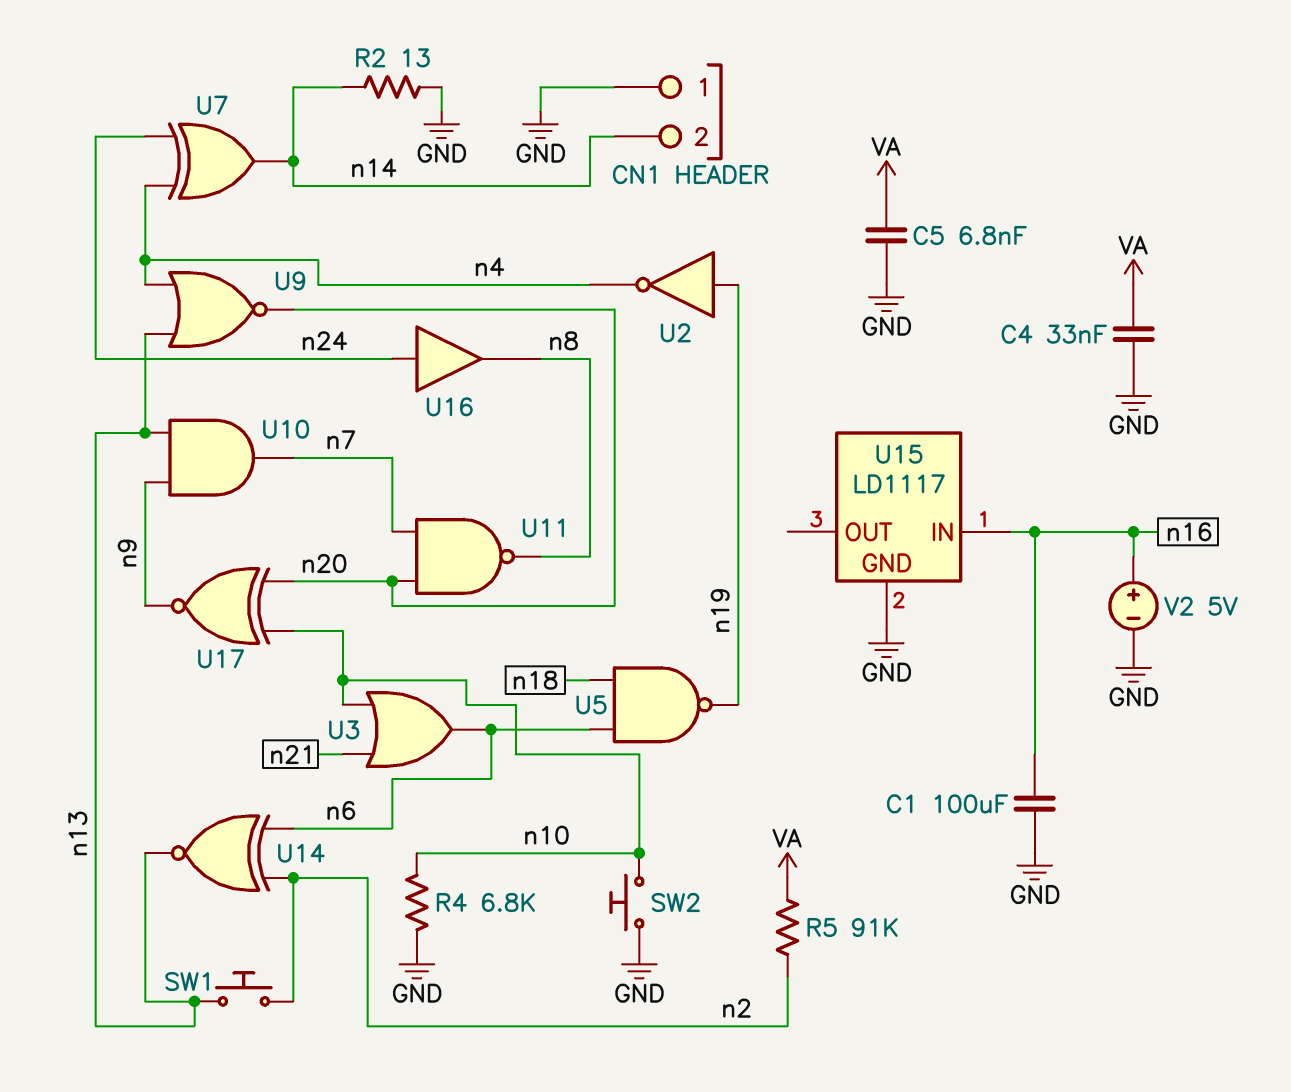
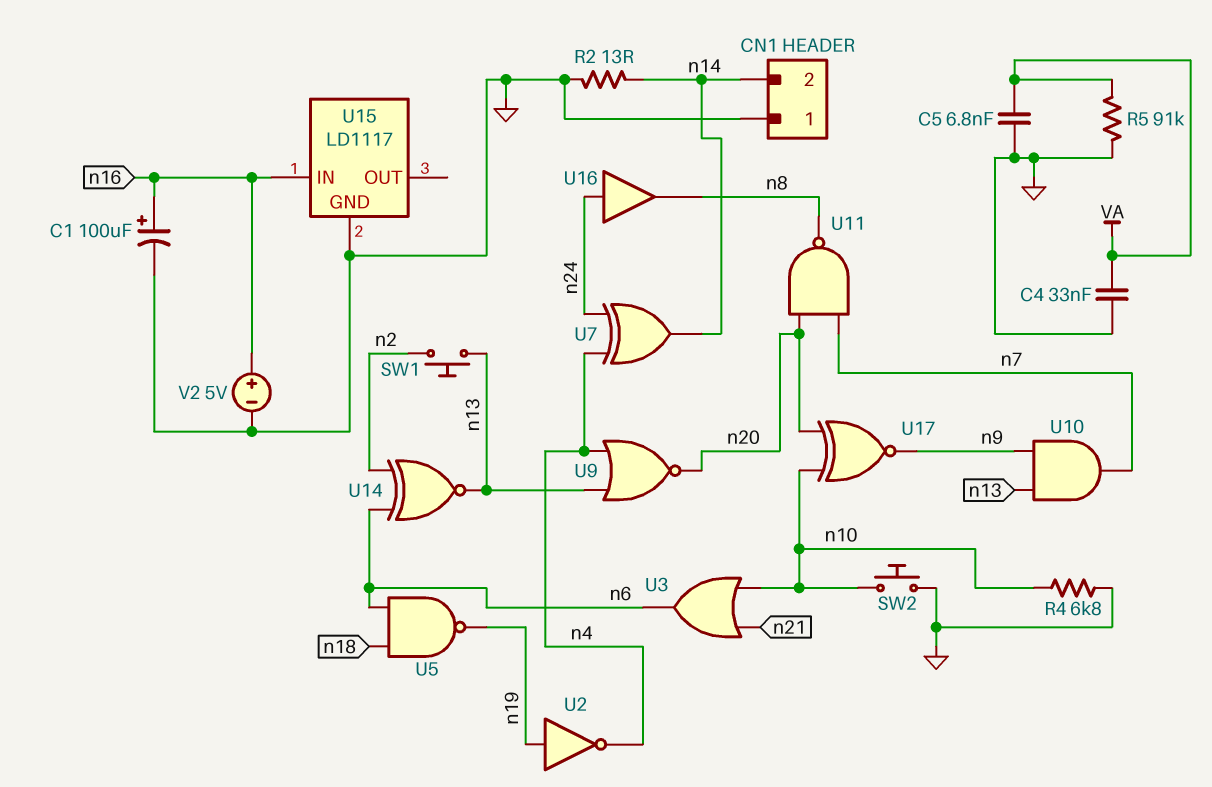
C1: 100uF (GND, n16) -> 100uF (plus n16, minus GND)
R5: 91k (VA, n2) -> 91k (GND, VA)

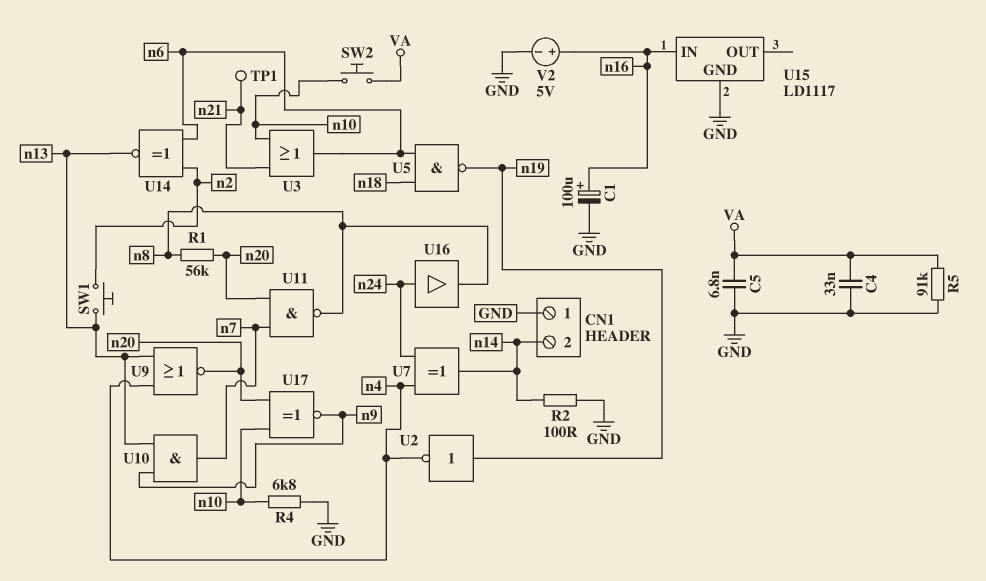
R1: none -> 56k (n8, n20)
R2: 13 (GND, n14) -> 100 (GND, n14)
SW2: button (GND, n10) -> button (VA, n10)
TP1: none -> test point (n21)

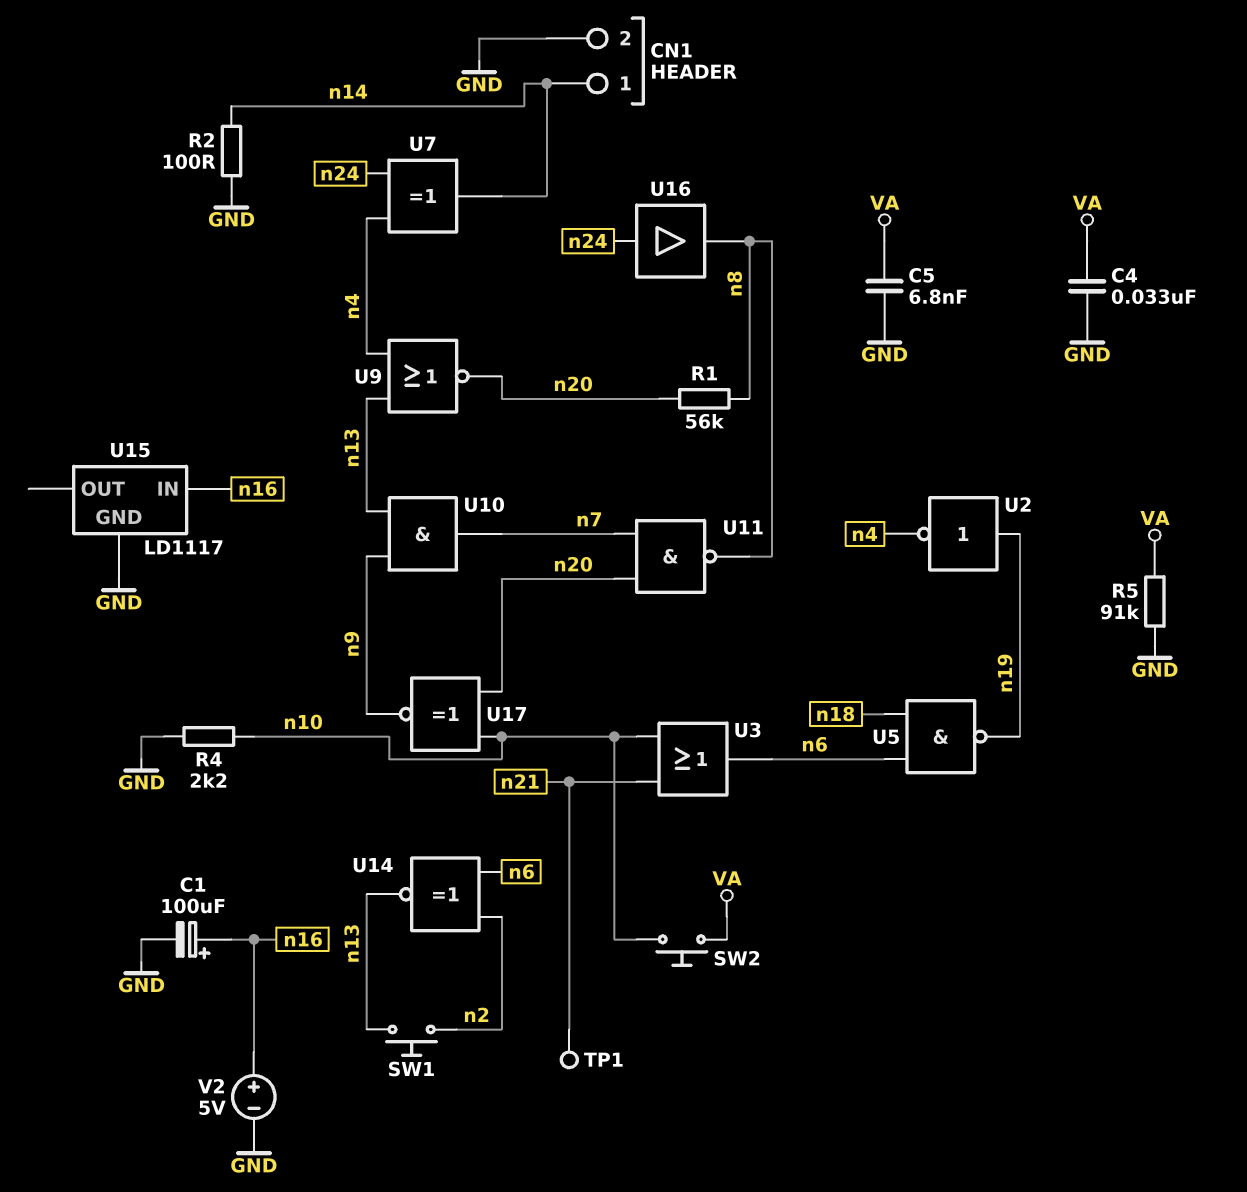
CN1 pin 1: GND -> n14
CN1 pin 2: n14 -> GND
R4: 6.8k (GND, n10) -> 2.2k (GND, n10)

